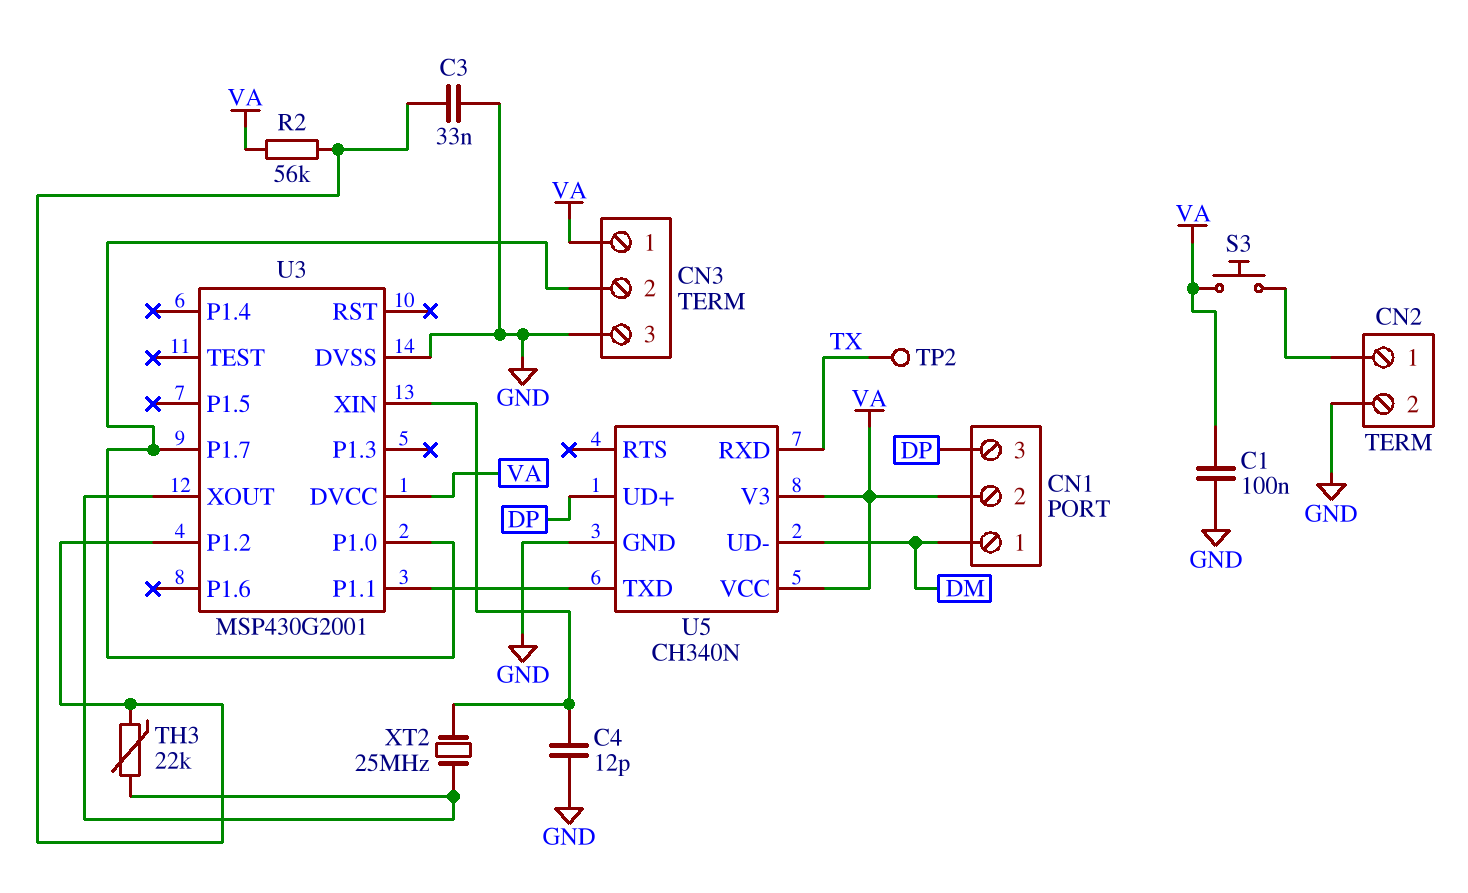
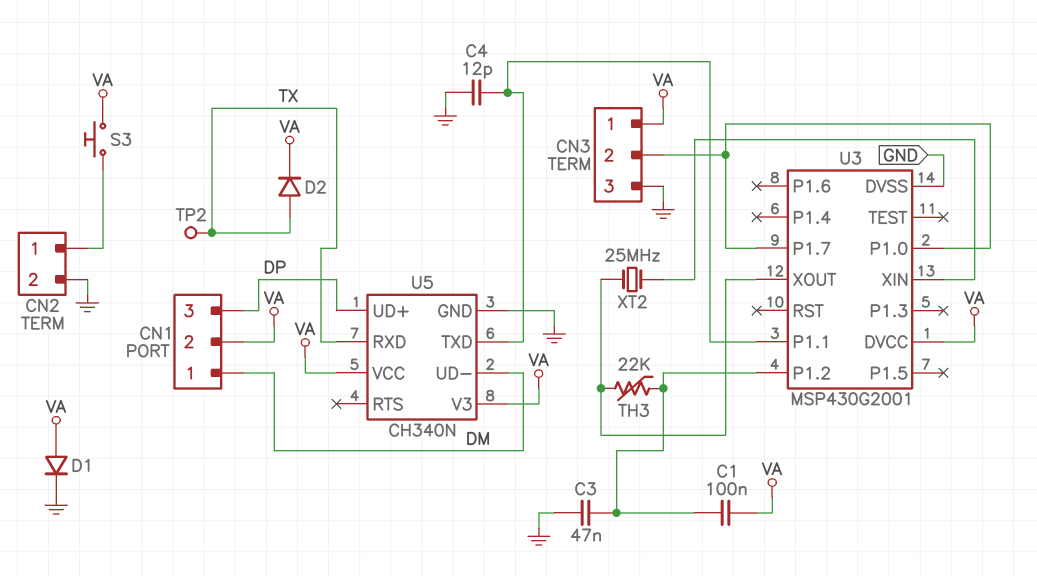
C1: 100nF (GND, VA) -> 100nF (U3/P1.2, VA)
C3: 33nF (GND, U3/P1.2) -> 47nF (GND, U3/P1.2)
C4: 12pF (GND, U3/XIN) -> 12pF (GND, U3/P1.1)
D1: none -> diode (A VA, K GND)
D2: none -> diode (A TX, K VA)
R2: 56k (U3/P1.2, VA) -> none

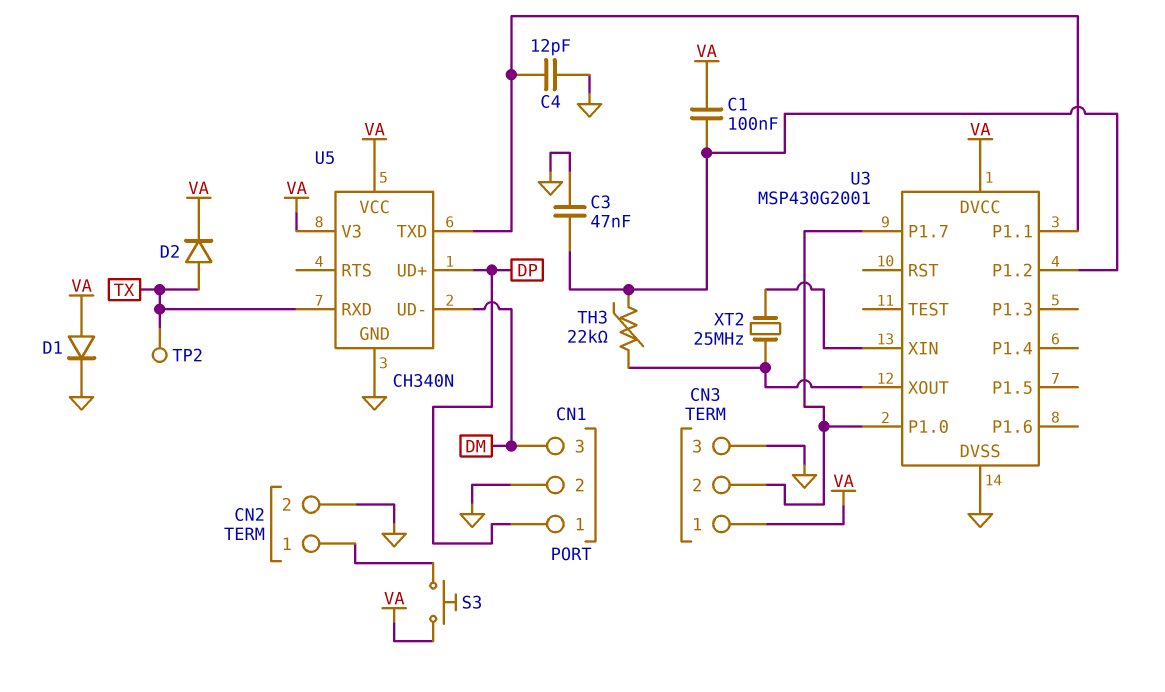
CN1 pin 1: DM -> DP
CN1 pin 2: VA -> GND
CN1 pin 3: DP -> DM

